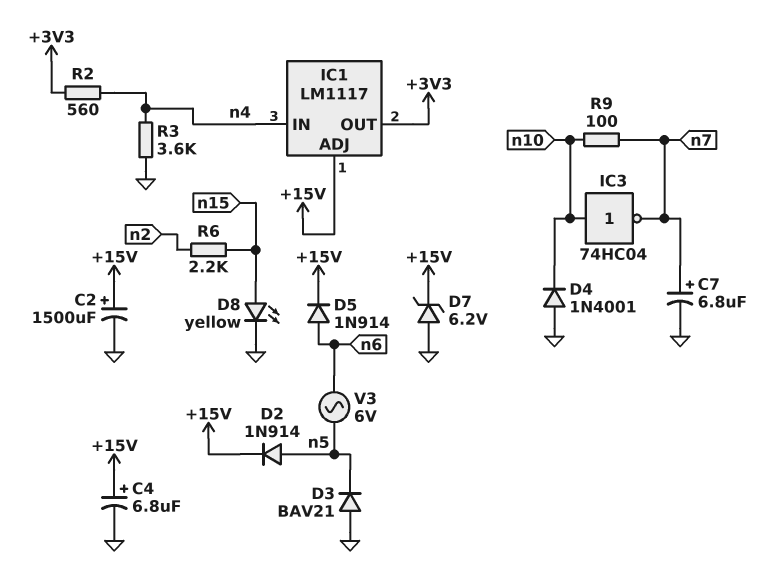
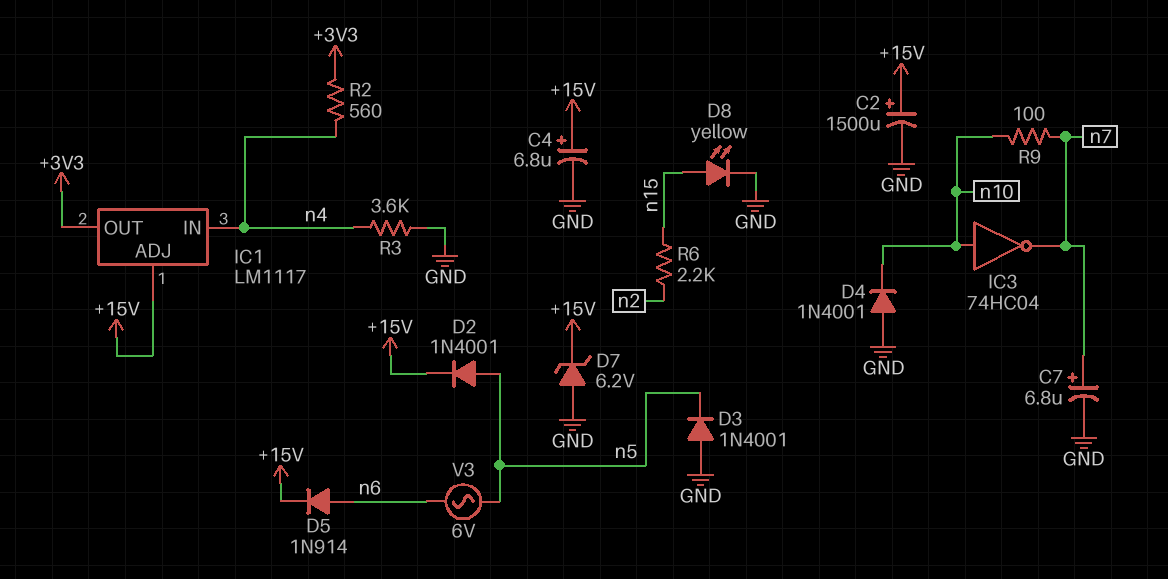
D2: diode 1N914 (A n5, K +15V) -> diode 1N4001 (A n5, K +15V)
D3: diode BAV21 (A GND, K n5) -> diode 1N4001 (A GND, K n5)

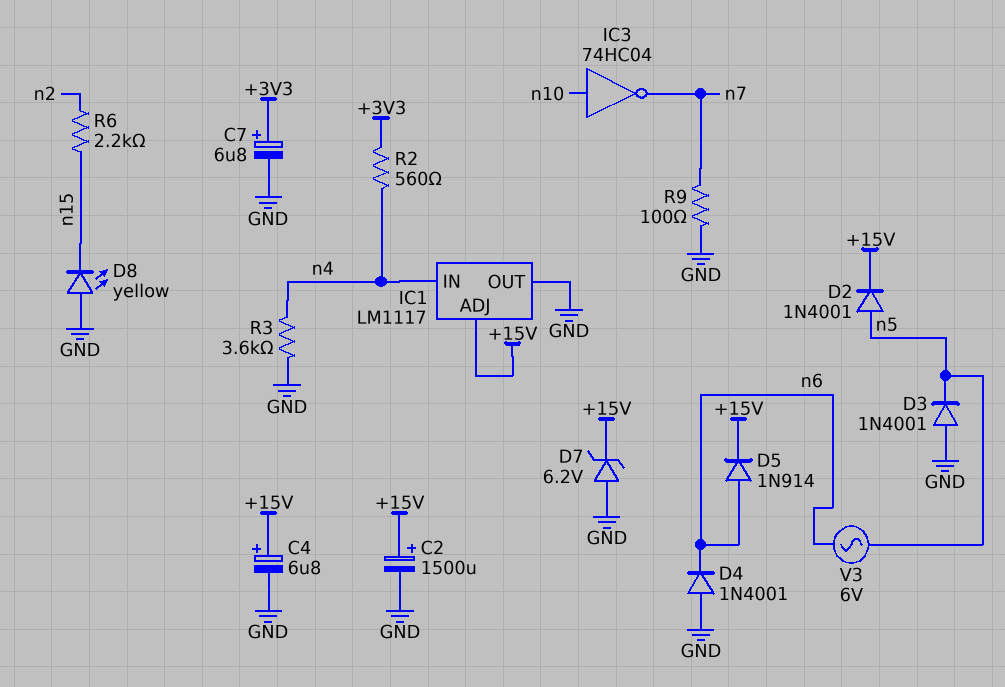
C7: 6.8uF (plus n7, minus GND) -> 6.8uF (plus +3V3, minus GND)
D4: diode 1N4001 (A GND, K n10) -> diode 1N4001 (A GND, K n6)
D8: LED yellow (A n15, K GND) -> LED yellow (A GND, K n15)
IC1 pin OUT: +3V3 -> GND
R9: 100 (n7, n10) -> 100 (GND, n7)

